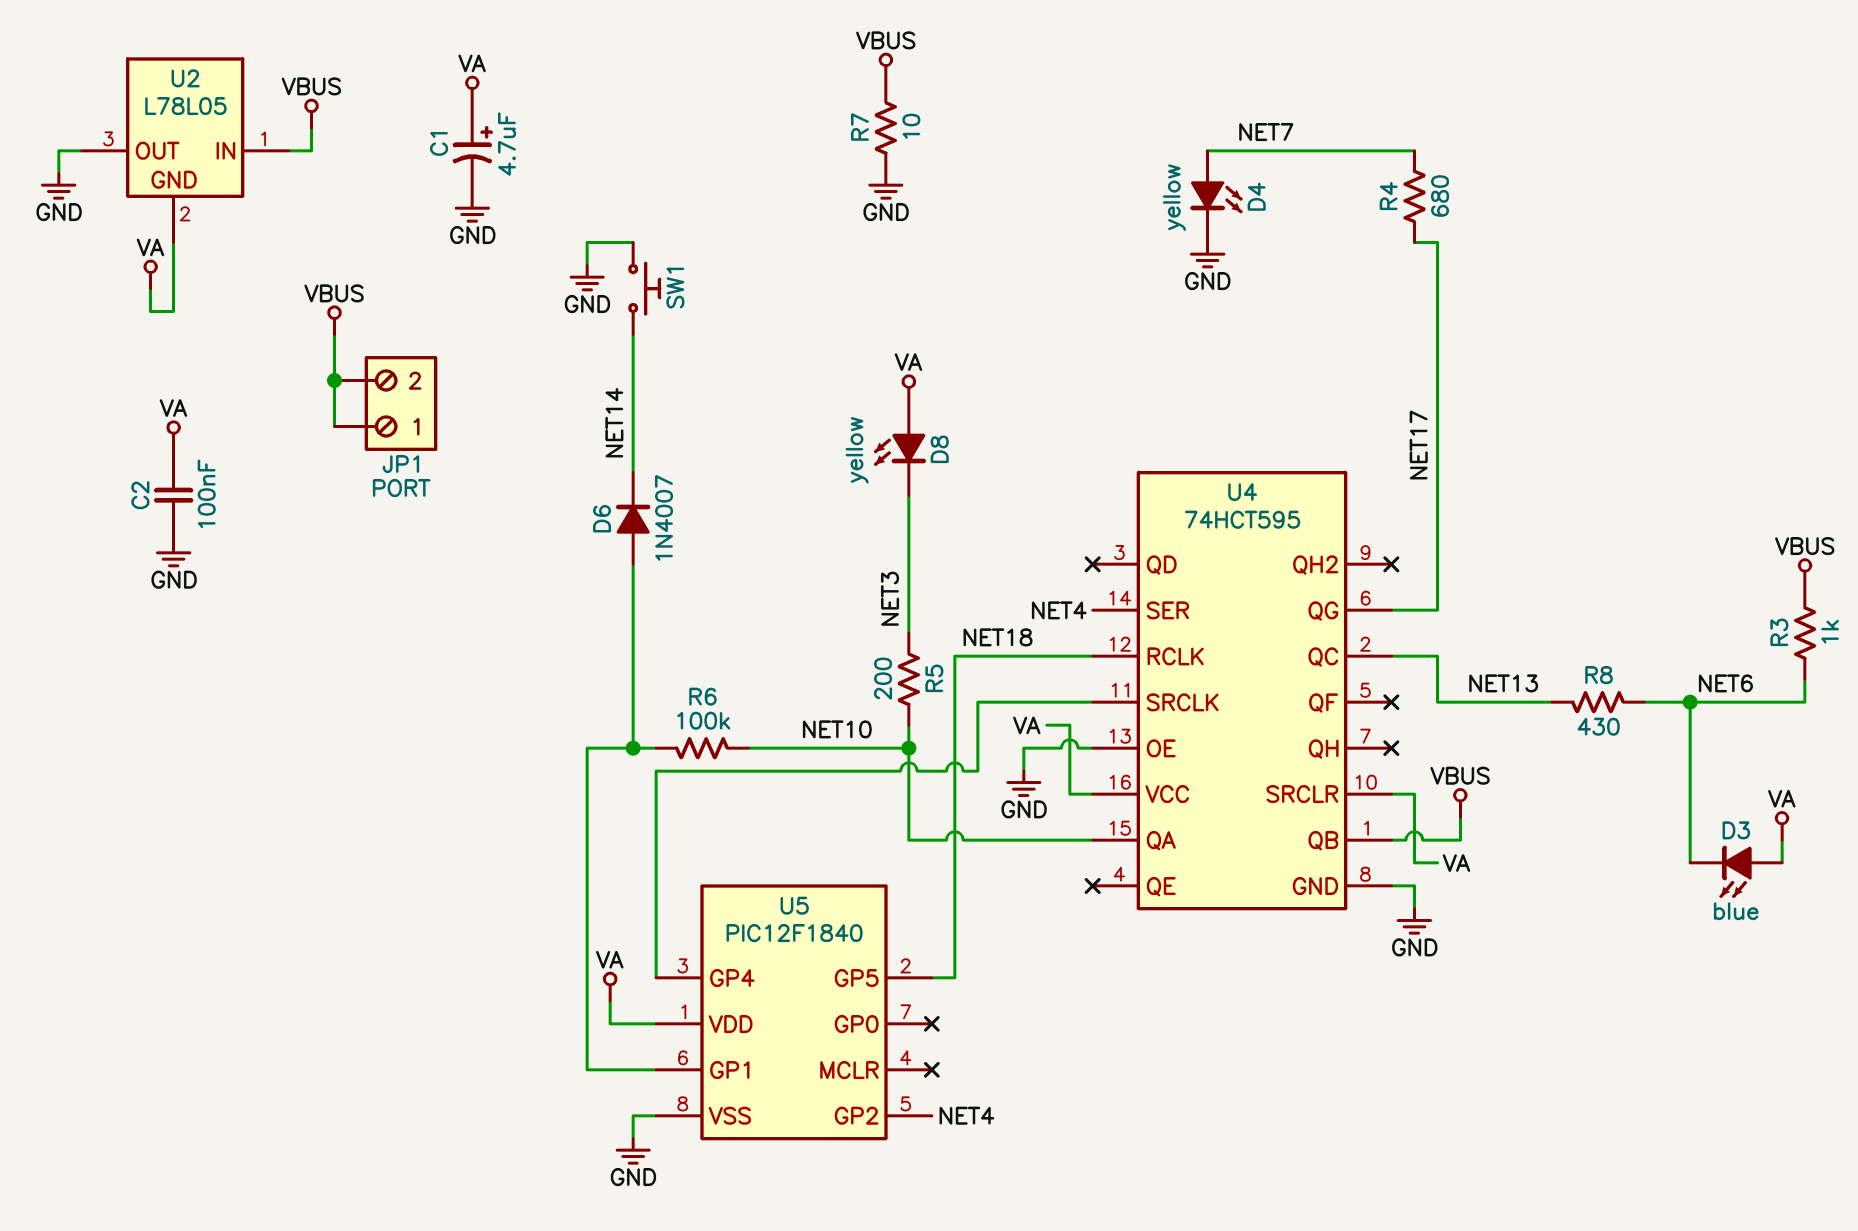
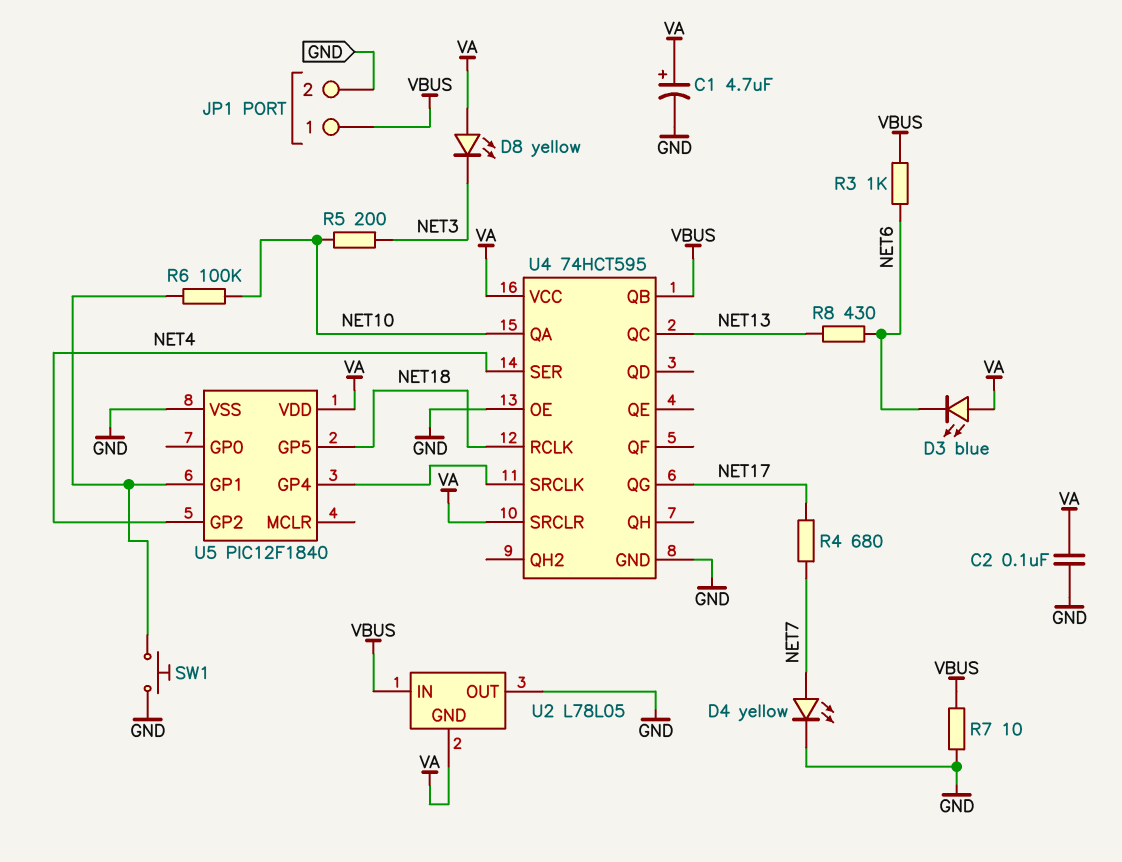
D6: diode 1N4007 (A U5/GP1, K NET14) -> none
JP1 pin 2: VBUS -> GND
SW1: button (GND, NET14) -> button (GND, U5/GP1)

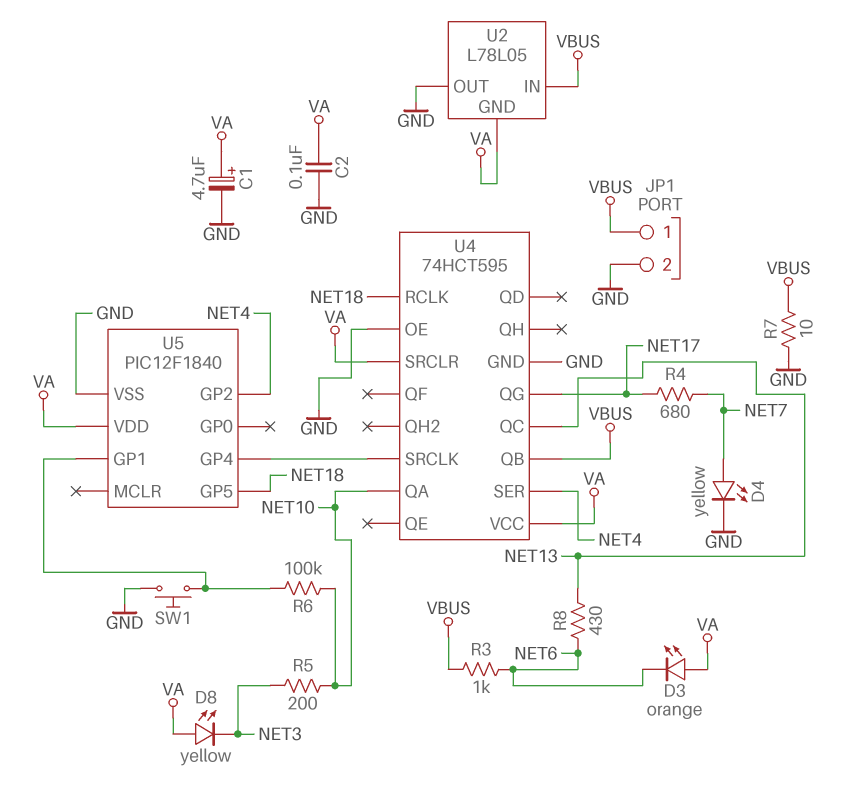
D3: LED blue (A VA, K NET6) -> LED orange (A VA, K NET6)

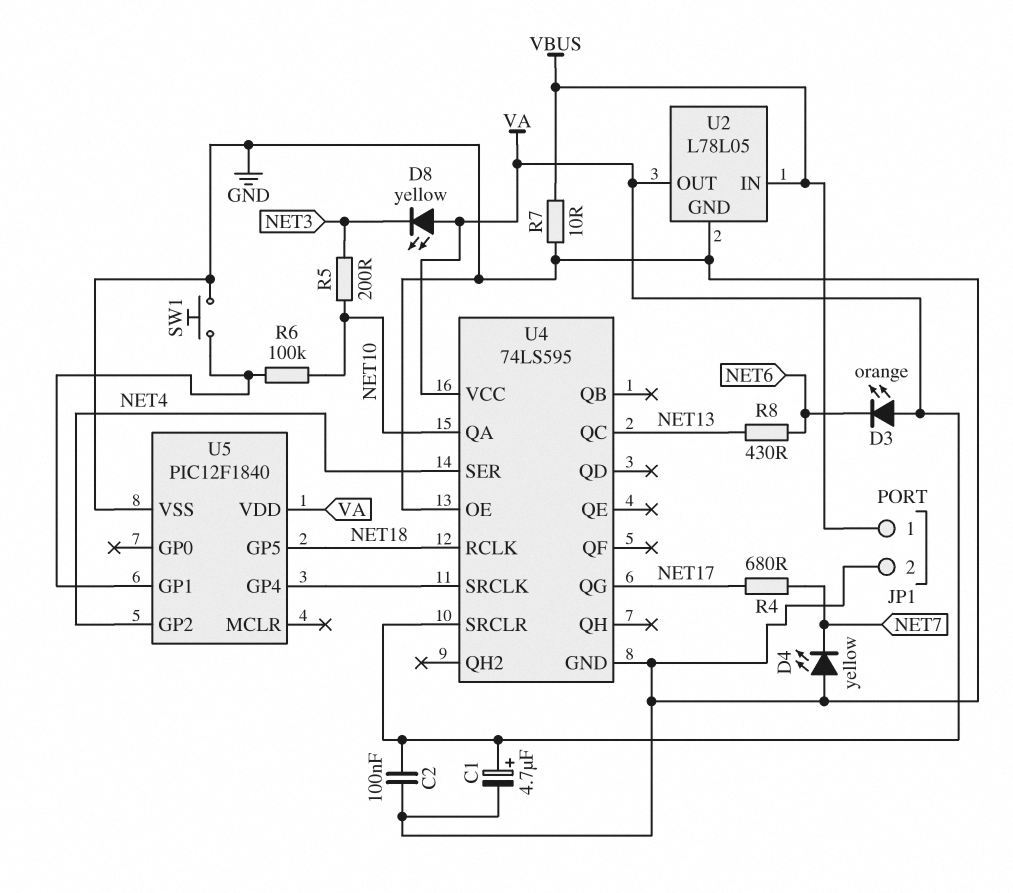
D4: LED yellow (A NET7, K GND) -> LED yellow (A GND, K NET7)
R3: 1k (NET6, VBUS) -> none
U2 pin GND: VA -> GND
U2 pin OUT: GND -> VA
U4: 74HCT595 -> 74LS595
U4 pin QB: VBUS -> none

